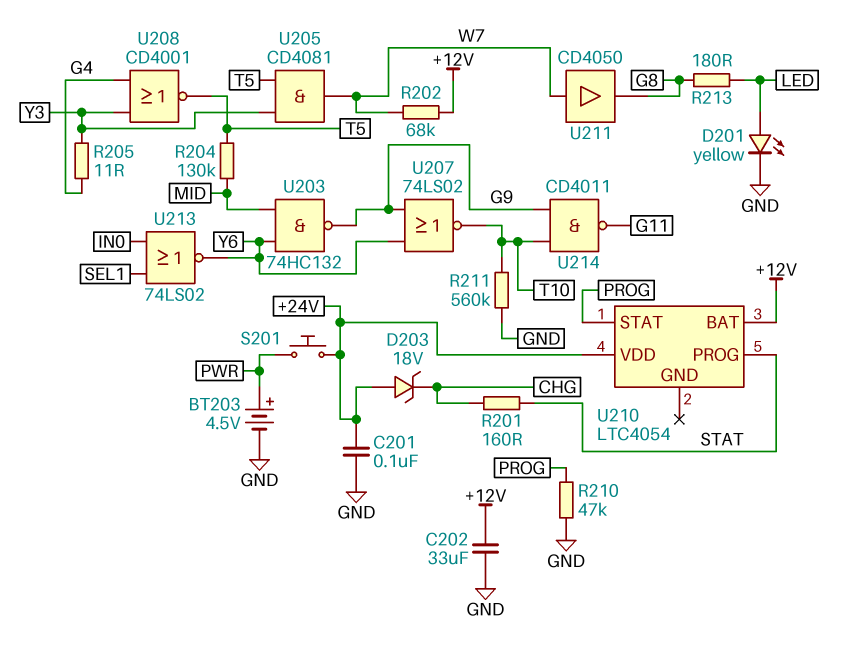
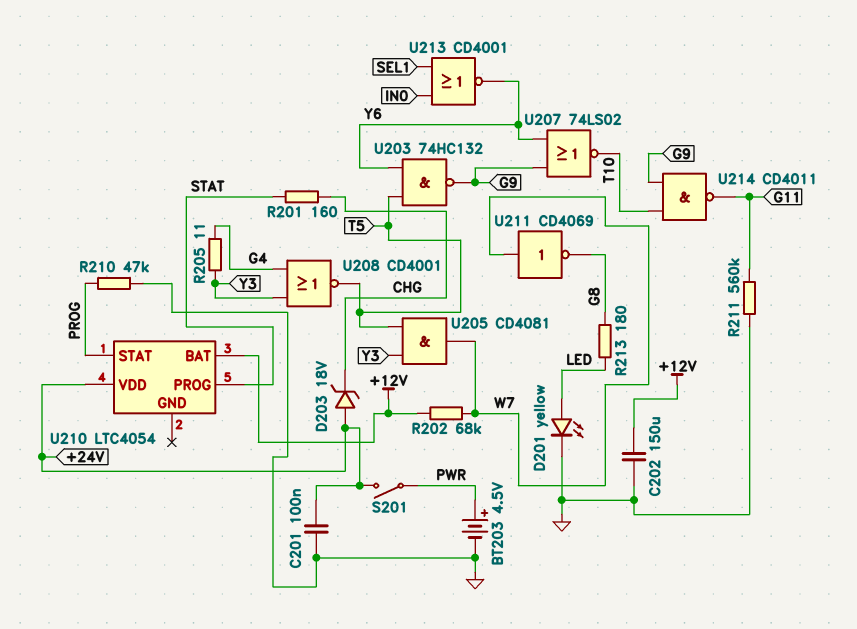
C202: 33uF (+12V, GND) -> 150uF (+12V, GND)
R204: 130k (MID, T5) -> none
R211: 560k (GND, T10) -> 560k (G11, GND)
S201: button (+24V, PWR) -> switch (+24V, PWR)
U203: NAND 74HC132 (in MID, in Y6, out G9) -> NAND 74HC132 (in T5, in Y6, out G9)
U211: buffer CD4050 (in W7, out G8) -> NOT CD4069 (in W7, out G8)
U213: NOR 74LS02 (in IN0, in SEL1, out Y6) -> NOR CD4001 (in IN0, in SEL1, out Y6)

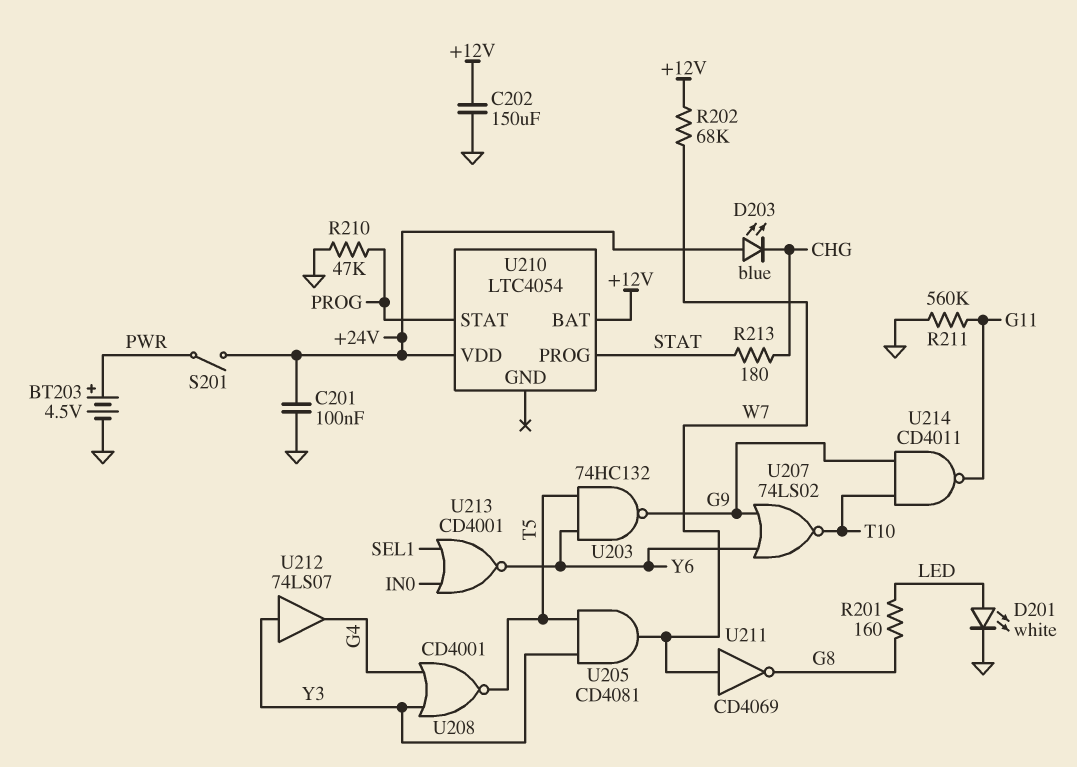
D201: LED yellow (A LED, K GND) -> LED white (A LED, K GND)
D203: zener 18V (A +24V, K CHG) -> LED blue (A +24V, K CHG)
R201: 160 (CHG, STAT) -> 160 (G8, LED)
R205: 11 (G4, Y3) -> none
R213: 180 (G8, LED) -> 180 (CHG, STAT)
U212: none -> buffer 74LS07 (in Y3, out G4)

